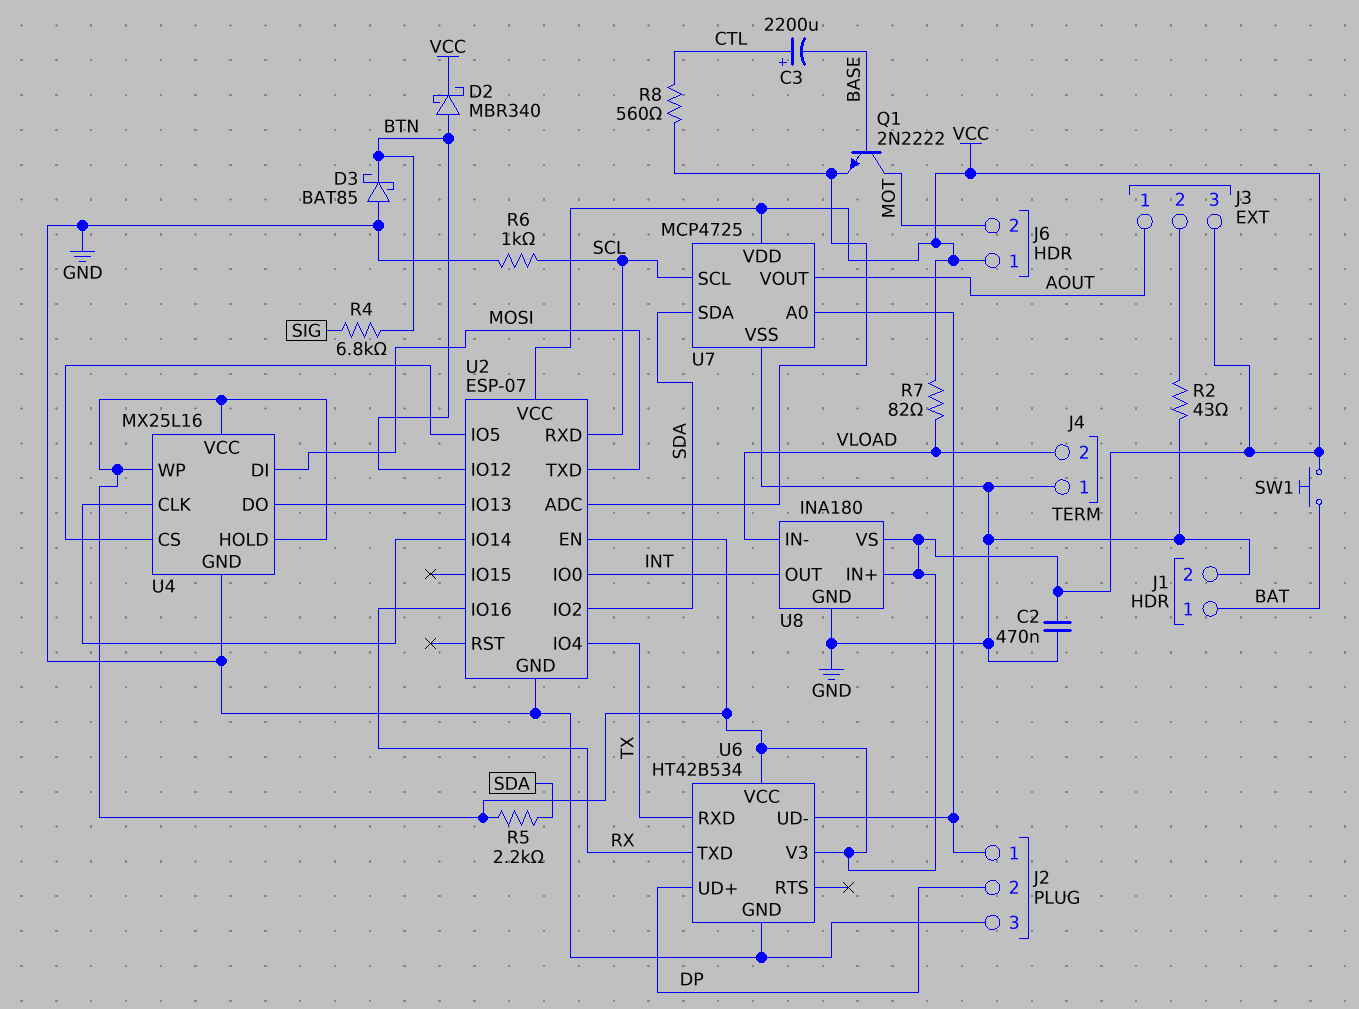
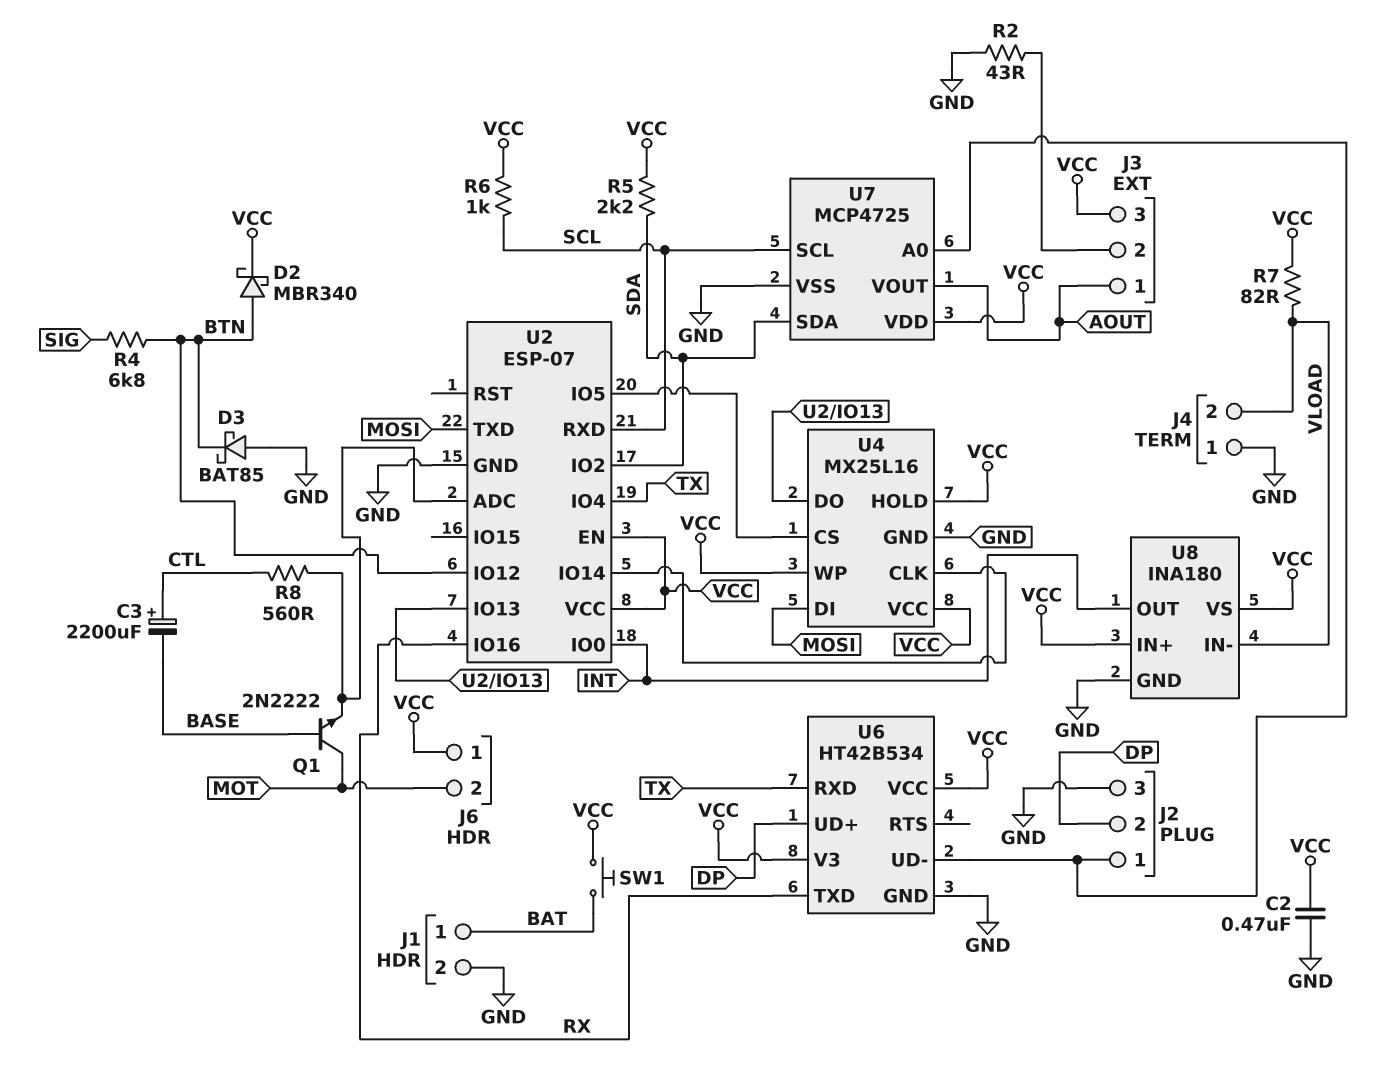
R6: 1k (GND, SCL) -> 1k (SCL, VCC)

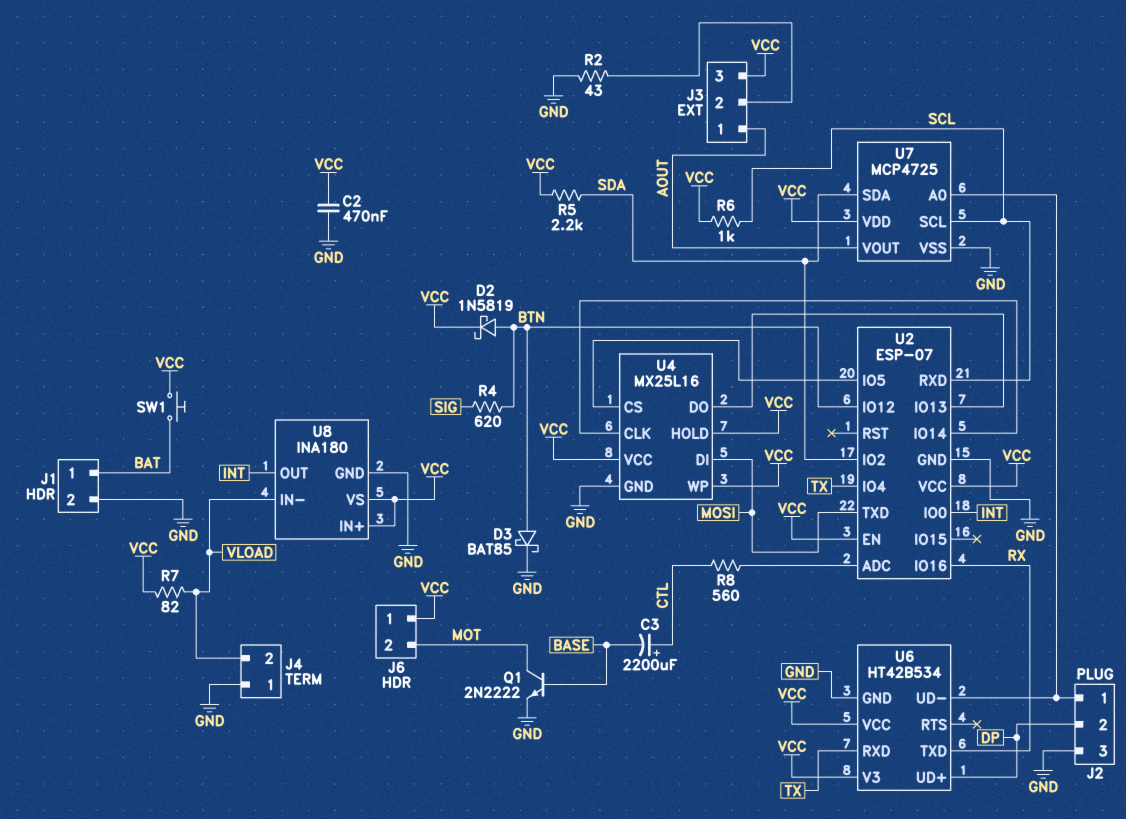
D2: schottky MBR340 (A BTN, K VCC) -> schottky 1N5819 (A BTN, K VCC)
D3: schottky BAT85 (A GND, K BTN) -> schottky BAT85 (A BTN, K GND)
Q1: NPN 2N2222 (B BASE, C MOT, E U2/ADC) -> NPN 2N2222 (B BASE, C MOT, E GND)
R4: 6.8k (BTN, SIG) -> 620 (BTN, SIG)

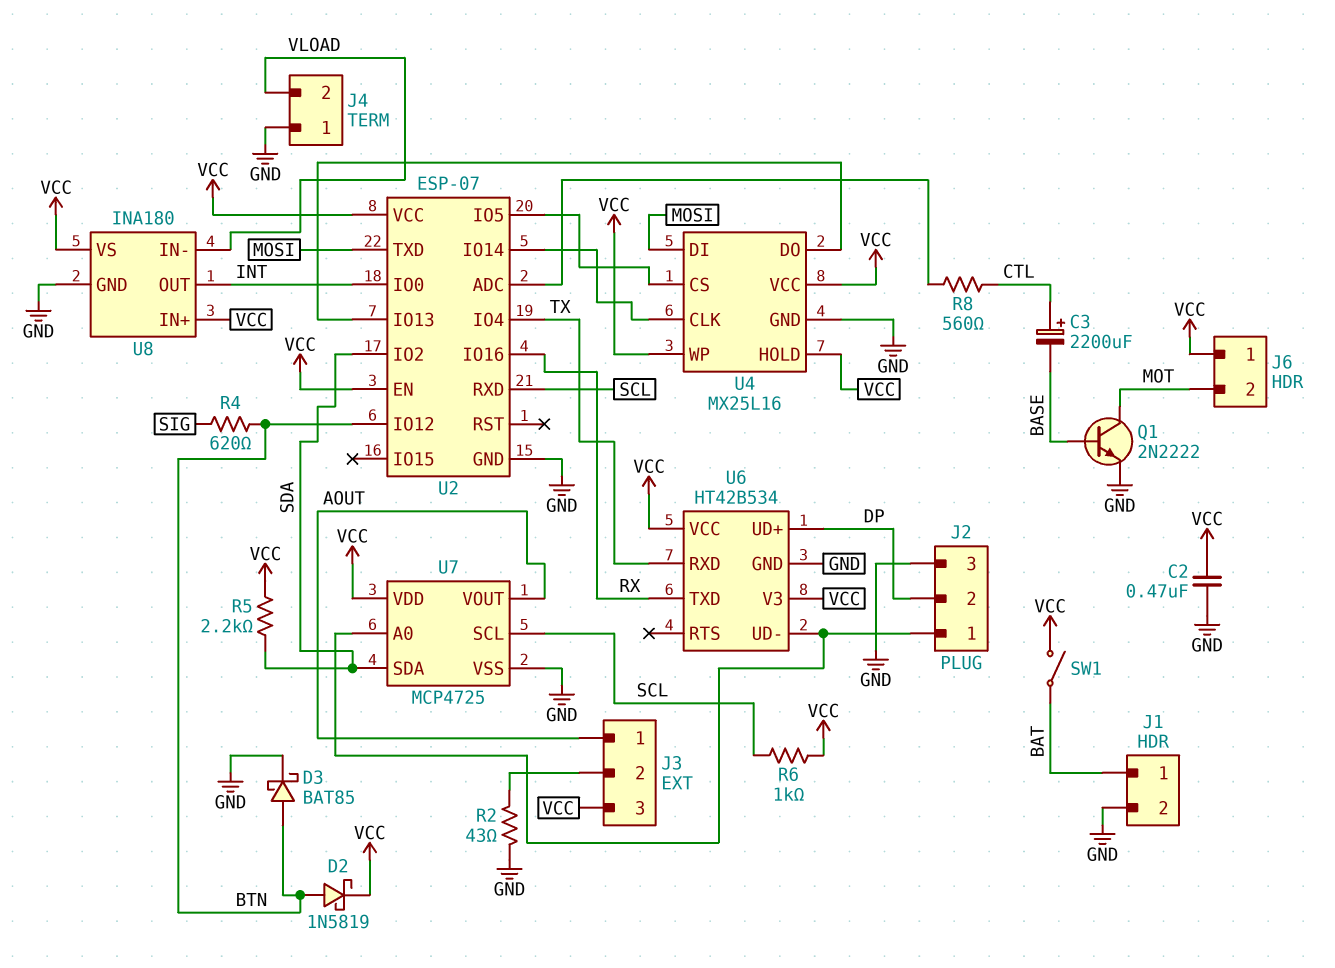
R7: 82 (VCC, VLOAD) -> none
SW1: button (BAT, VCC) -> switch (BAT, VCC)

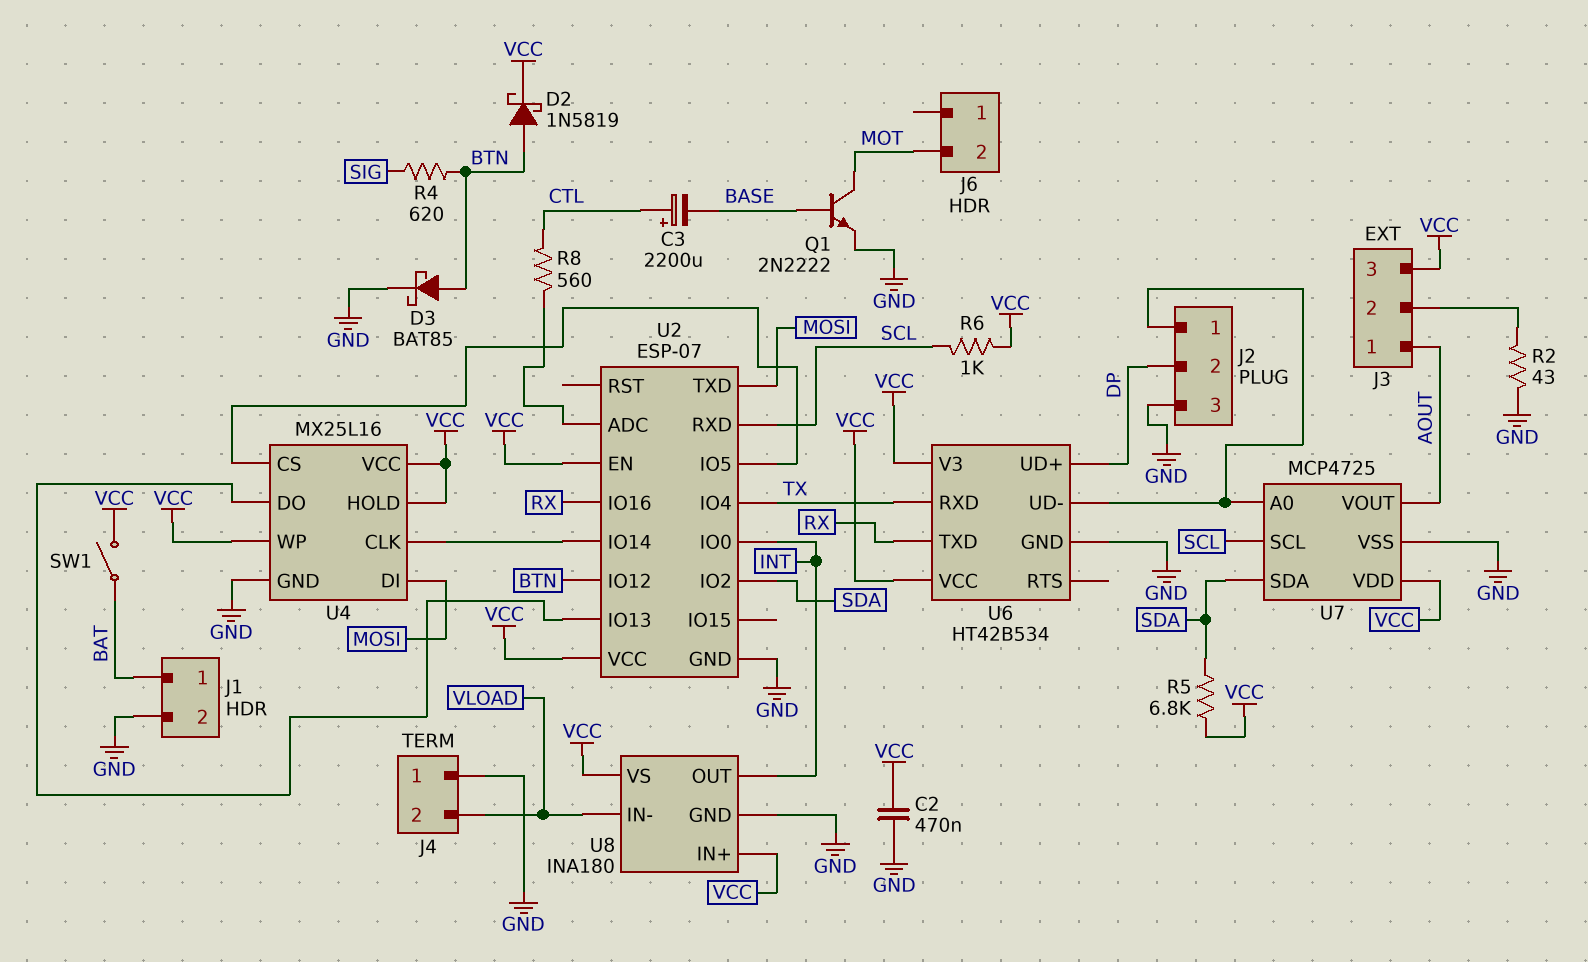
J6 pin 1: VCC -> none
R5: 2.2k (SDA, VCC) -> 6.8k (SDA, VCC)

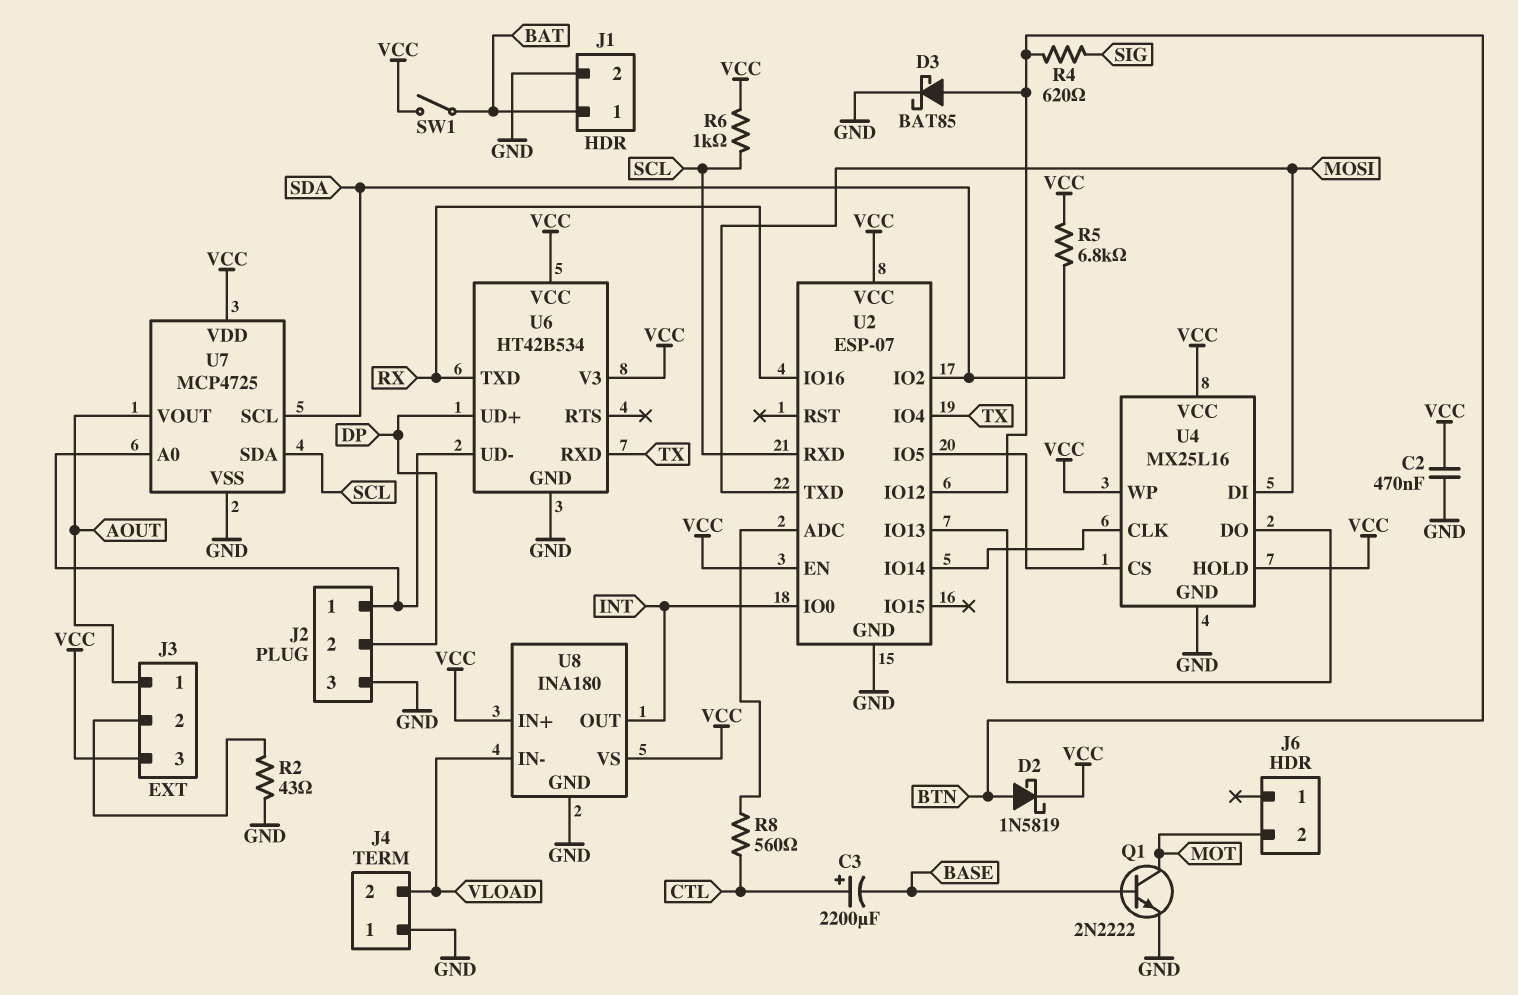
U7 pin SCL: SCL -> SDA
U7 pin SDA: SDA -> SCL

